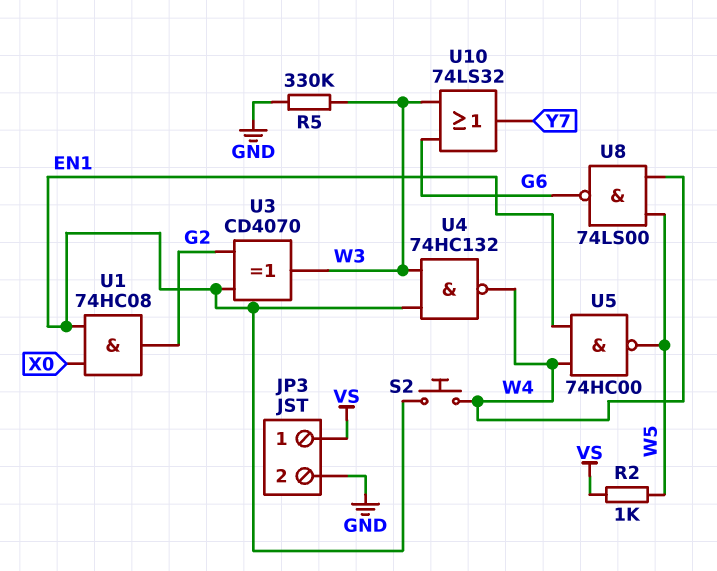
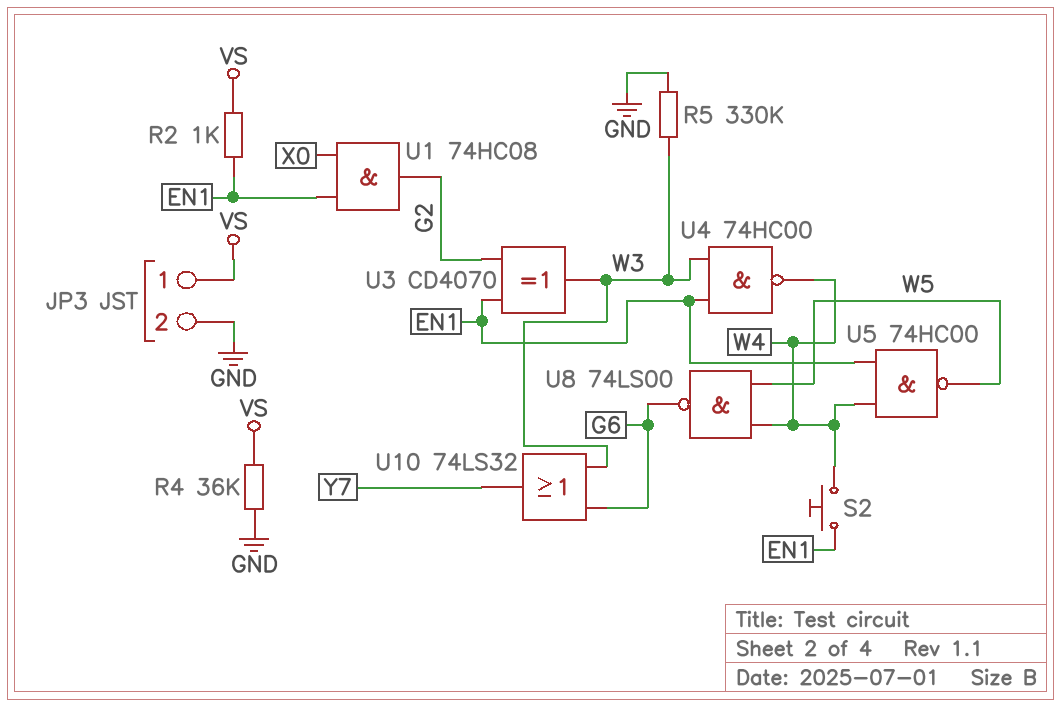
R2: 1k (VS, W5) -> 1k (EN1, VS)
R4: none -> 36k (GND, VS)
U4: NAND 74HC132 (in EN1, in W3, out W4) -> NAND 74HC00 (in EN1, in W3, out W4)

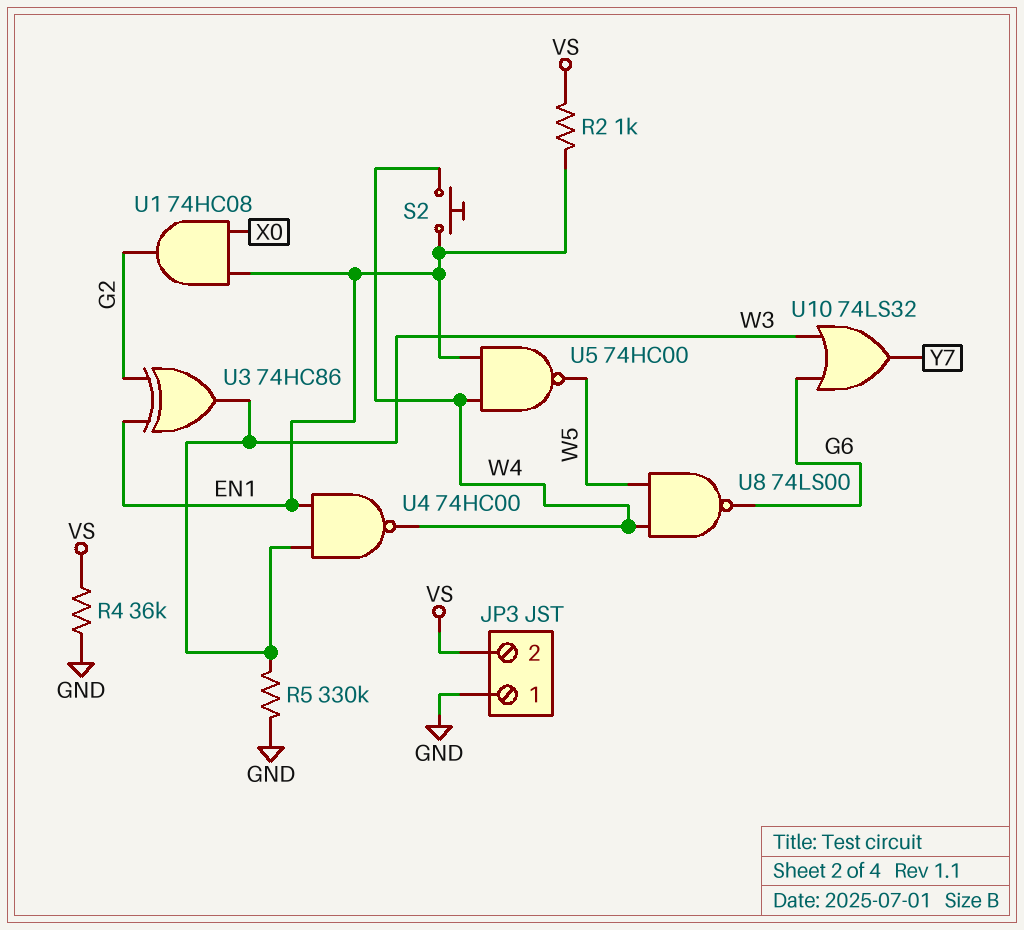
JP3 pin 1: VS -> GND
JP3 pin 2: GND -> VS
U3: XOR CD4070 (in EN1, in G2, out W3) -> XOR 74HC86 (in EN1, in G2, out W3)

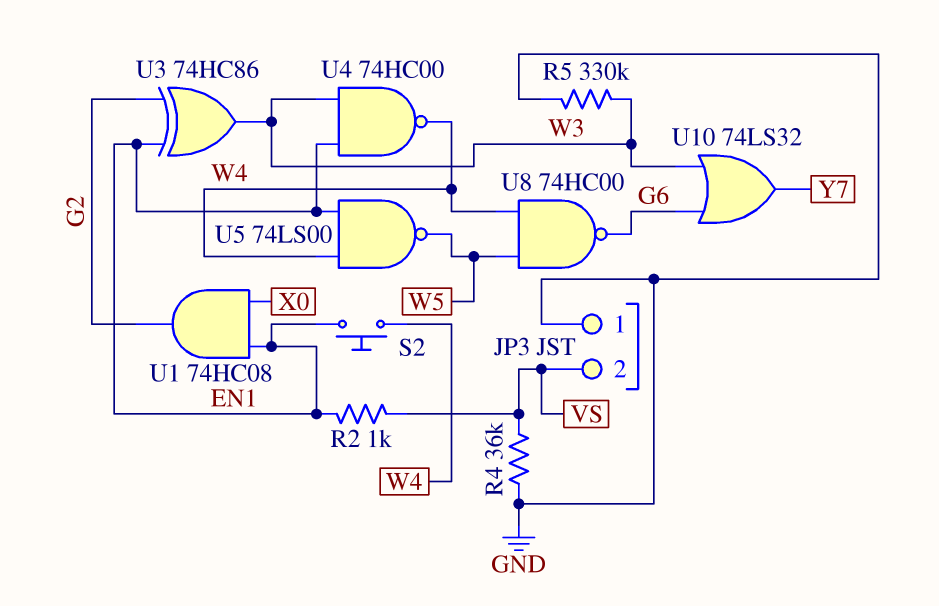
U5: NAND 74HC00 (in EN1, in W4, out W5) -> NAND 74LS00 (in EN1, in W4, out W5)
U8: NAND 74LS00 (in W4, in W5, out G6) -> NAND 74HC00 (in W4, in W5, out G6)

